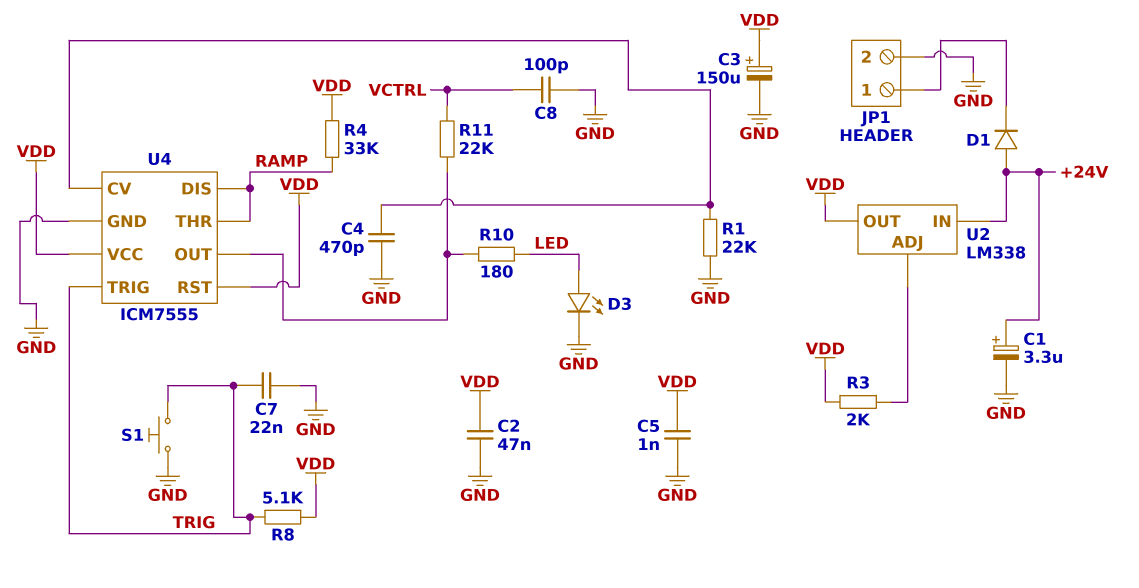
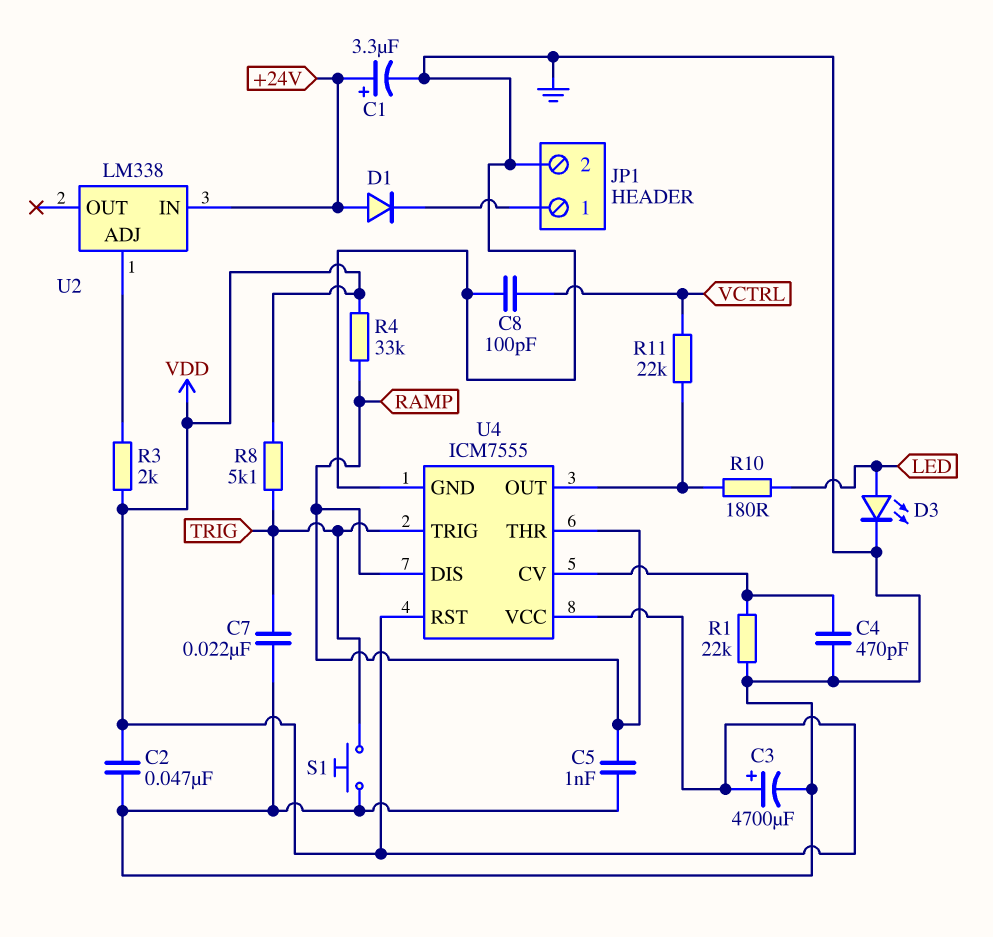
C3: 150uF (plus VDD, minus GND) -> 4700uF (plus VDD, minus GND)
C5: 1nF (GND, VDD) -> 1nF (GND, RAMP)
U2 pin OUT: VDD -> none

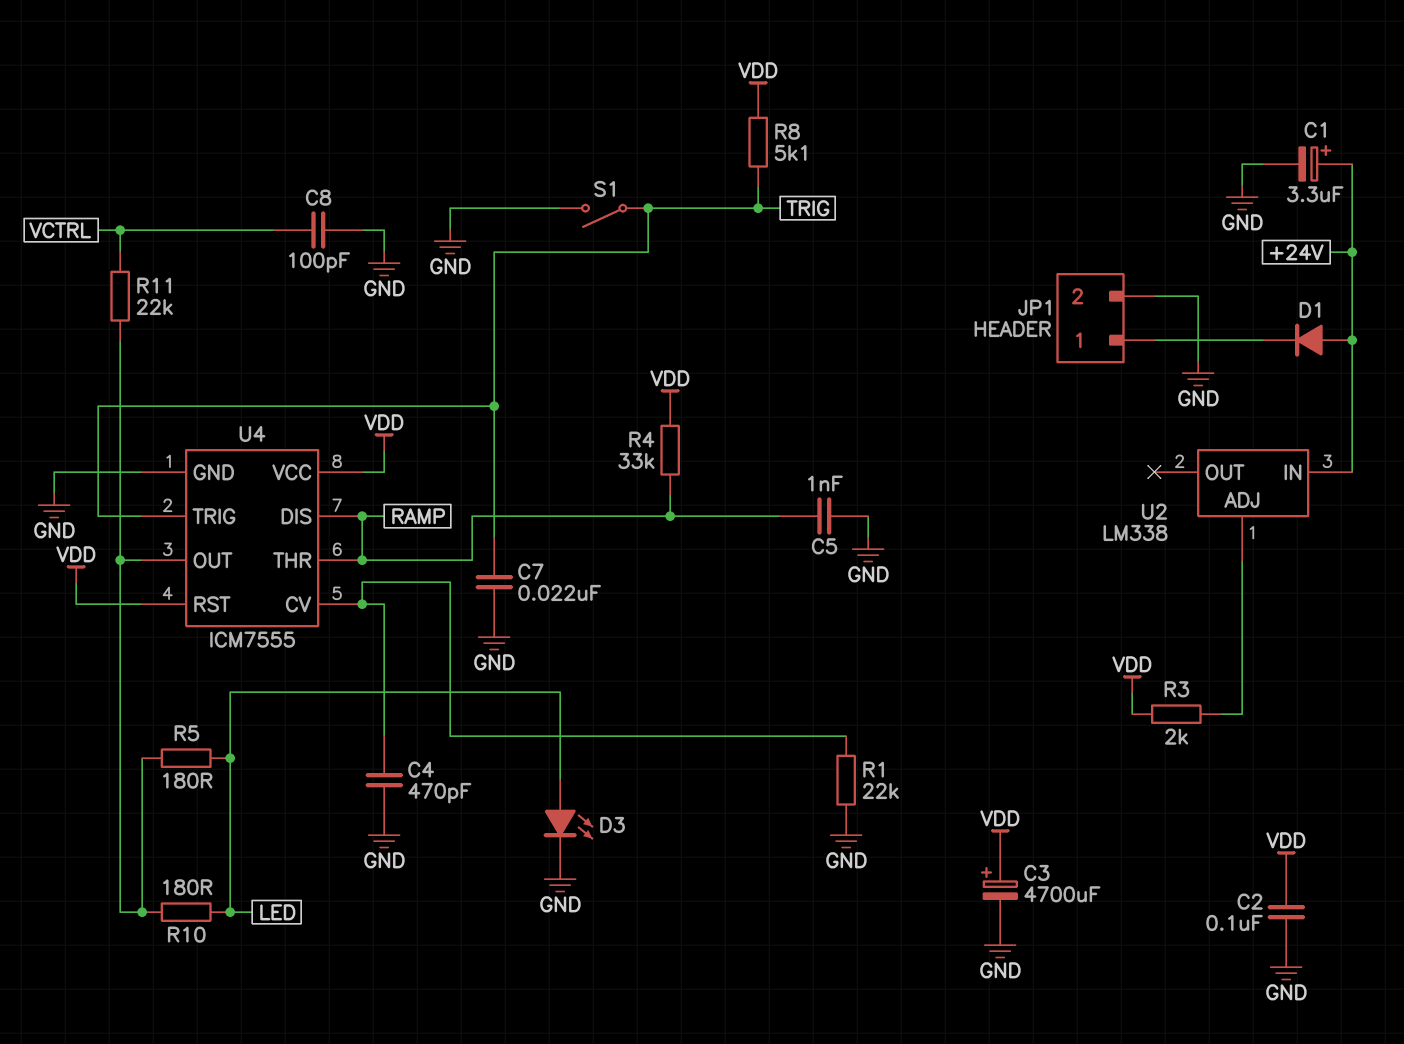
C2: 47nF (GND, VDD) -> 100nF (GND, VDD)
R5: none -> 180 (LED, U4/OUT)
S1: button (GND, TRIG) -> switch (GND, TRIG)

